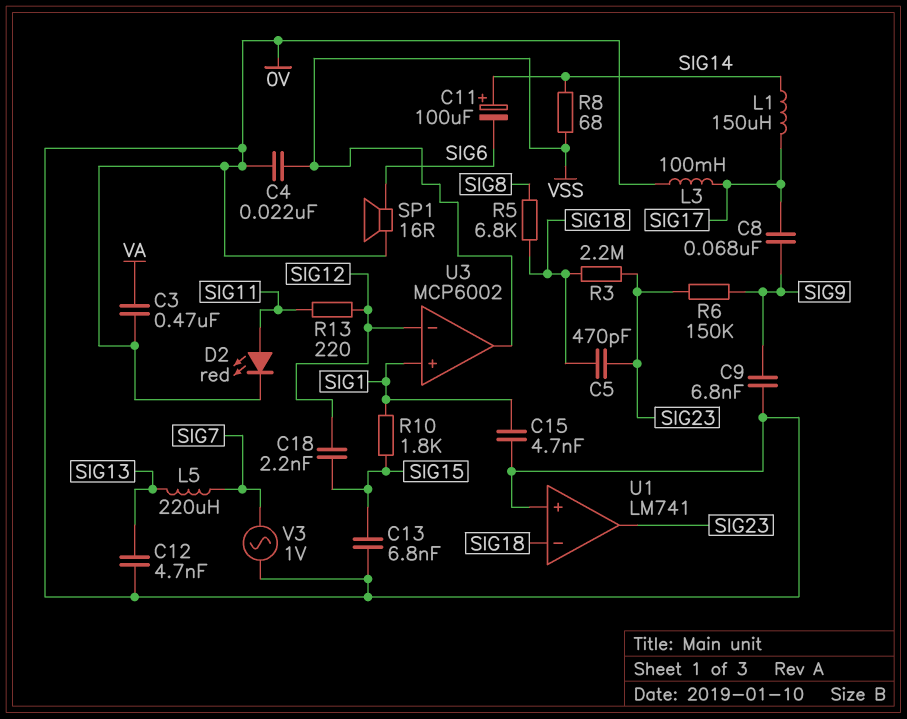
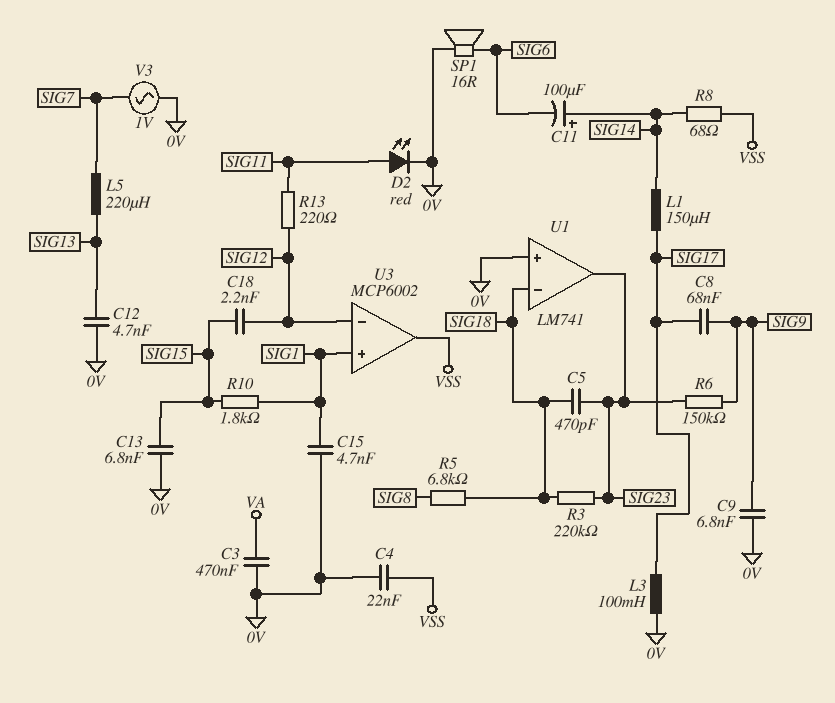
R3: 2.2M (SIG18, SIG23) -> 220k (SIG18, SIG23)

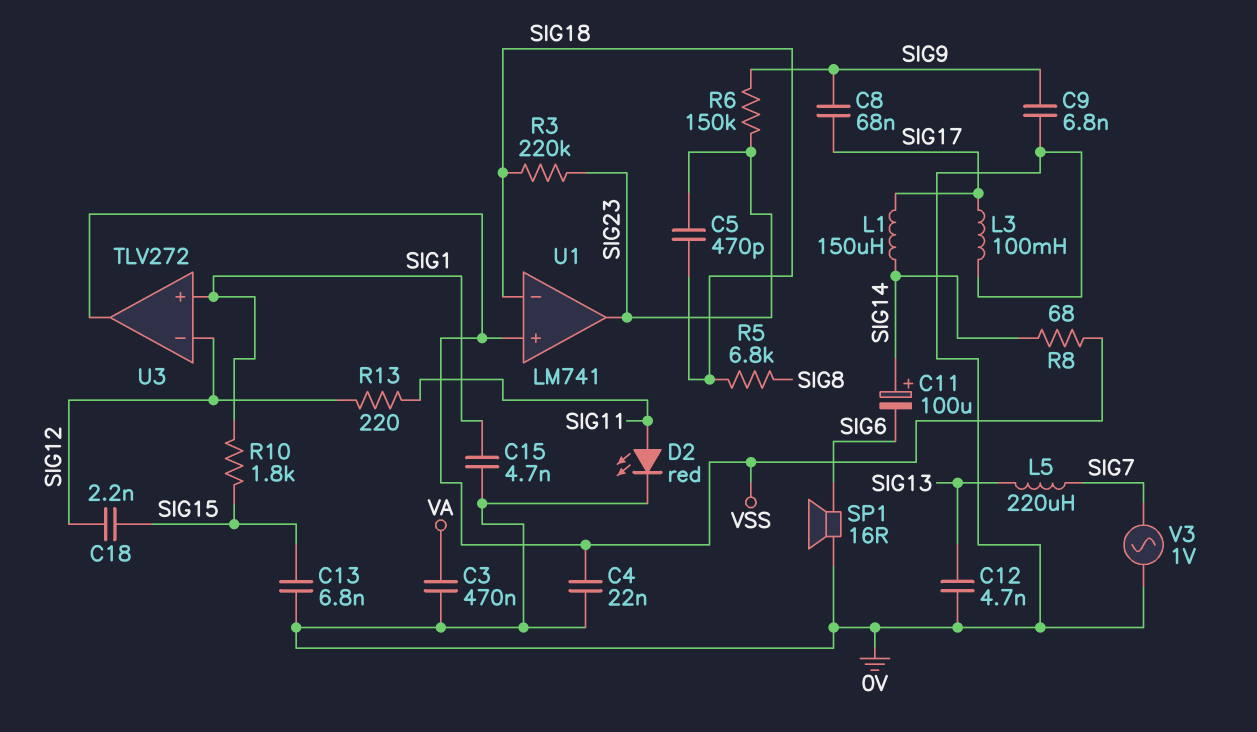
U1 pin in+: 0V -> VSS
U3: MCP6002 -> TLV272

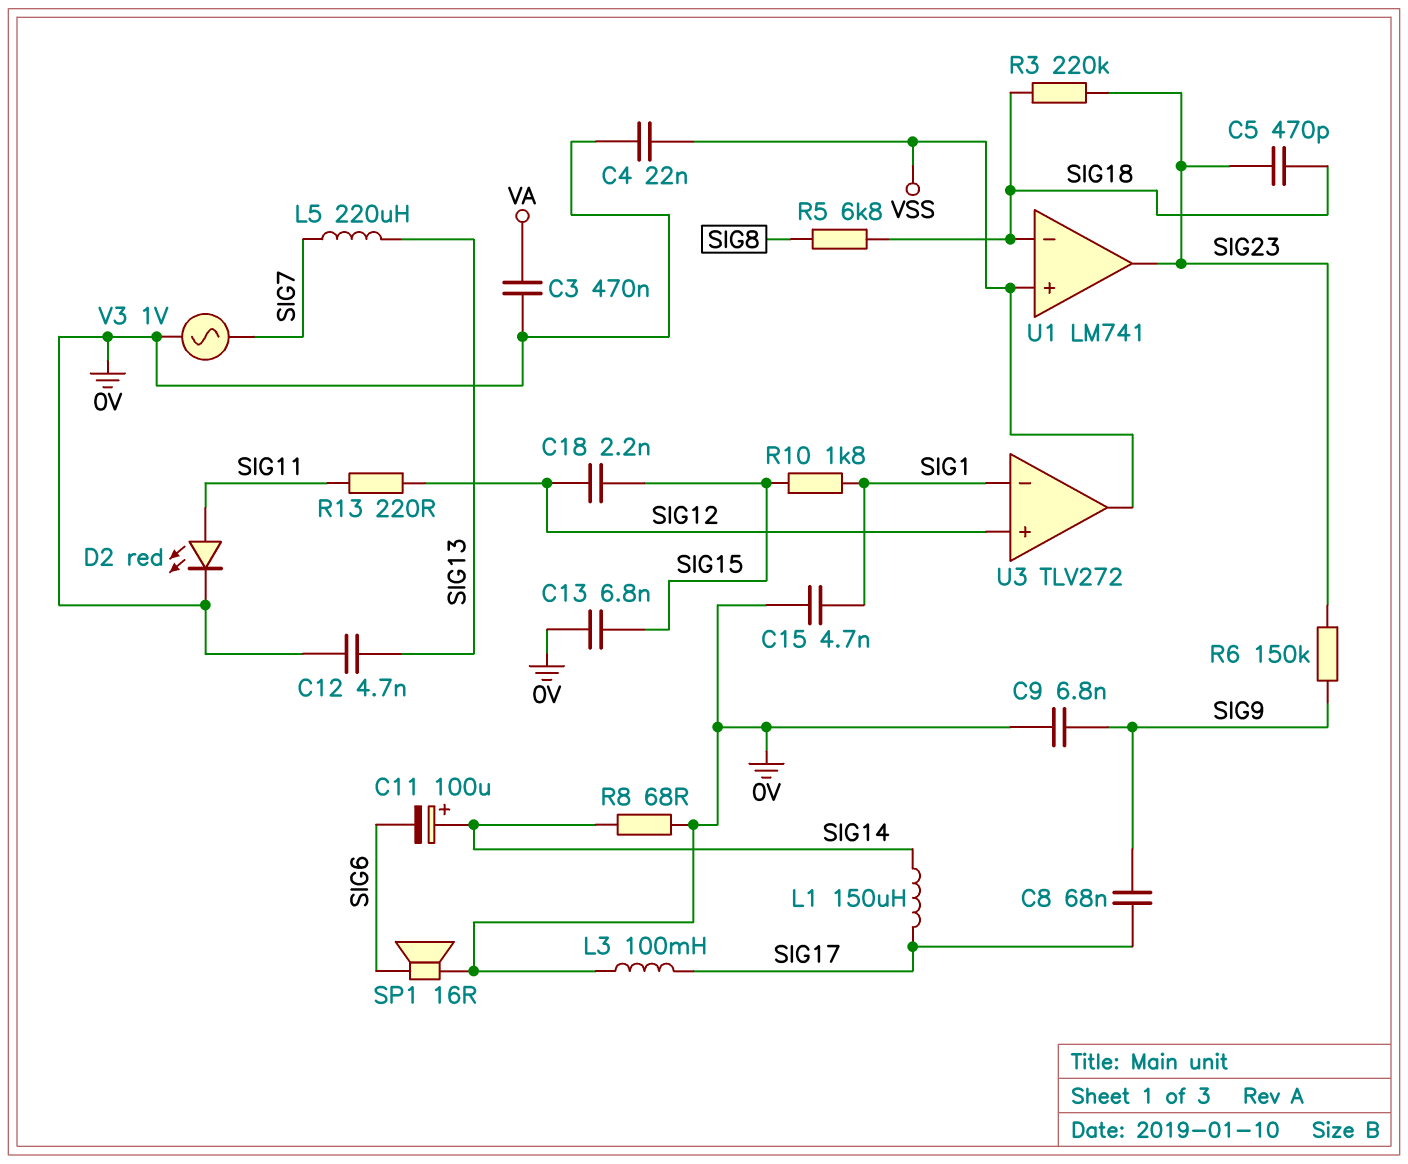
R8: 68 (SIG14, VSS) -> 68 (0V, SIG14)
U3 pin in+: SIG1 -> SIG12
U3 pin in-: SIG12 -> SIG1

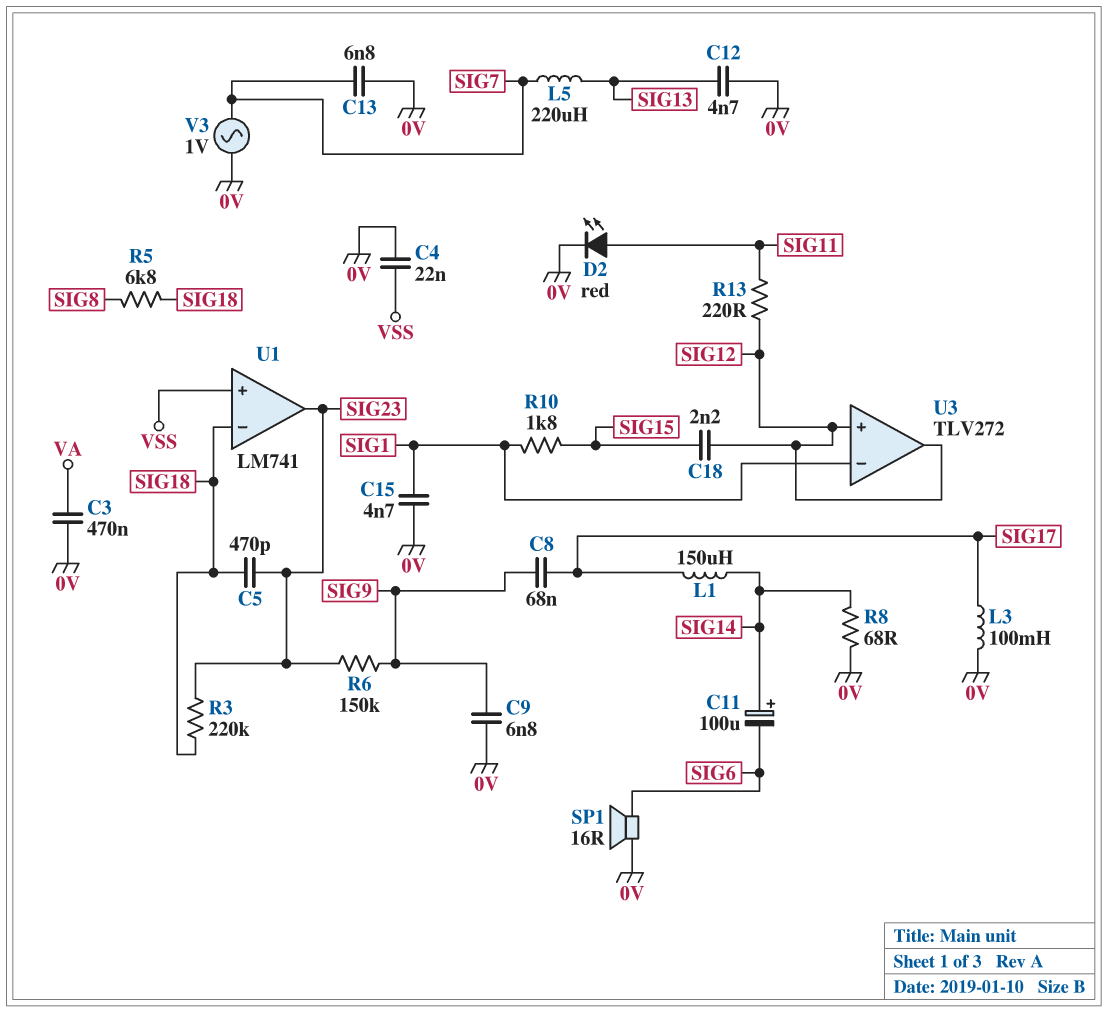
C13: 6.8nF (0V, SIG15) -> 6.8nF (0V, SIG7)
U3 pin out: VSS -> SIG12

